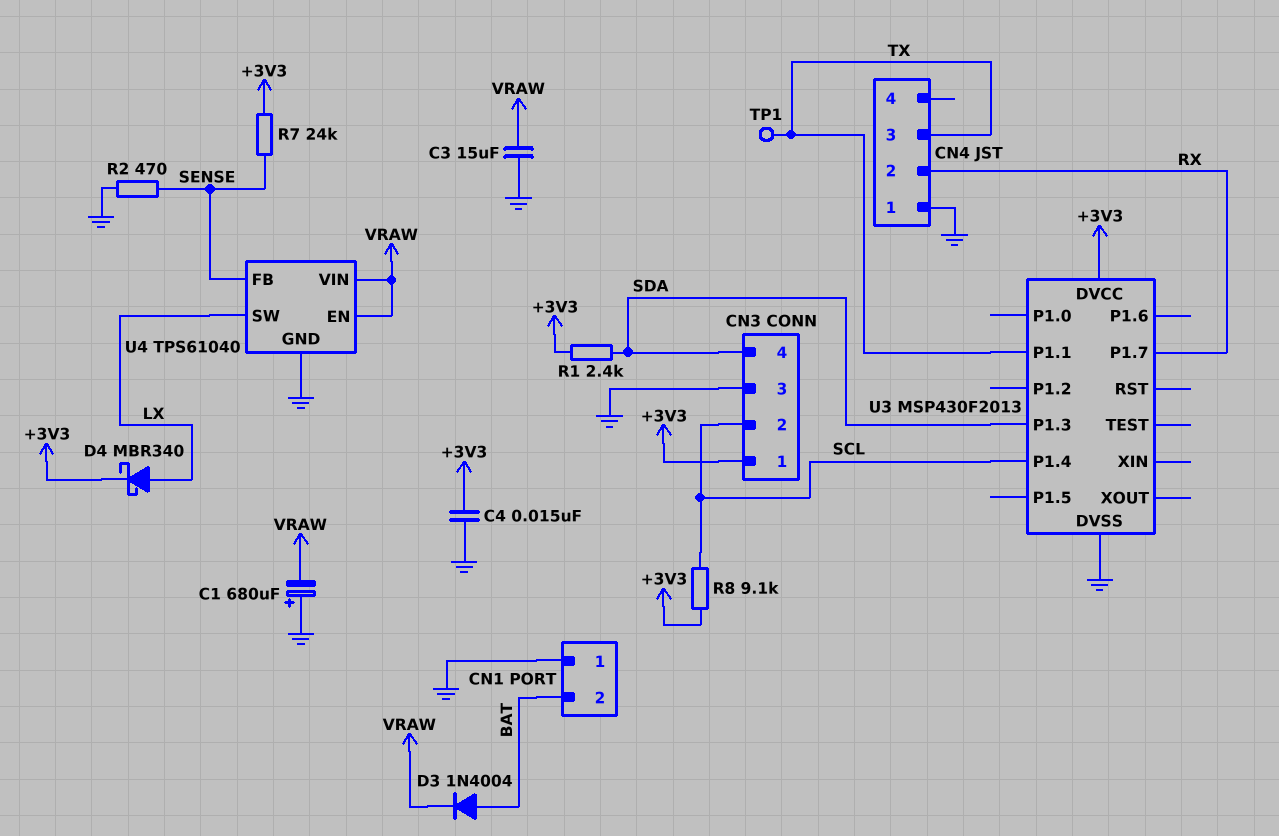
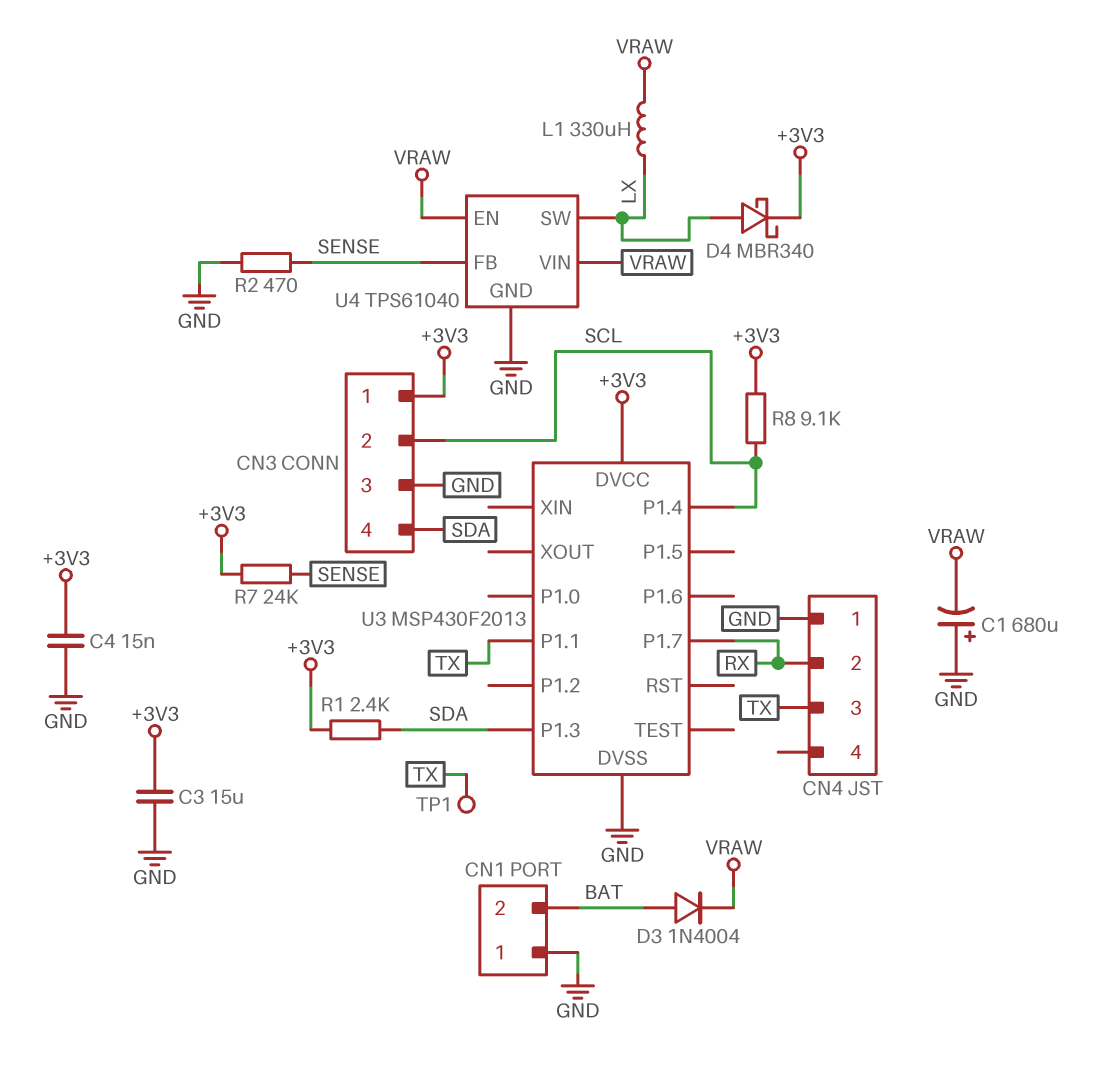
C3: 15uF (GND, VRAW) -> 15uF (+3V3, GND)
L1: none -> 330uH (LX, VRAW)

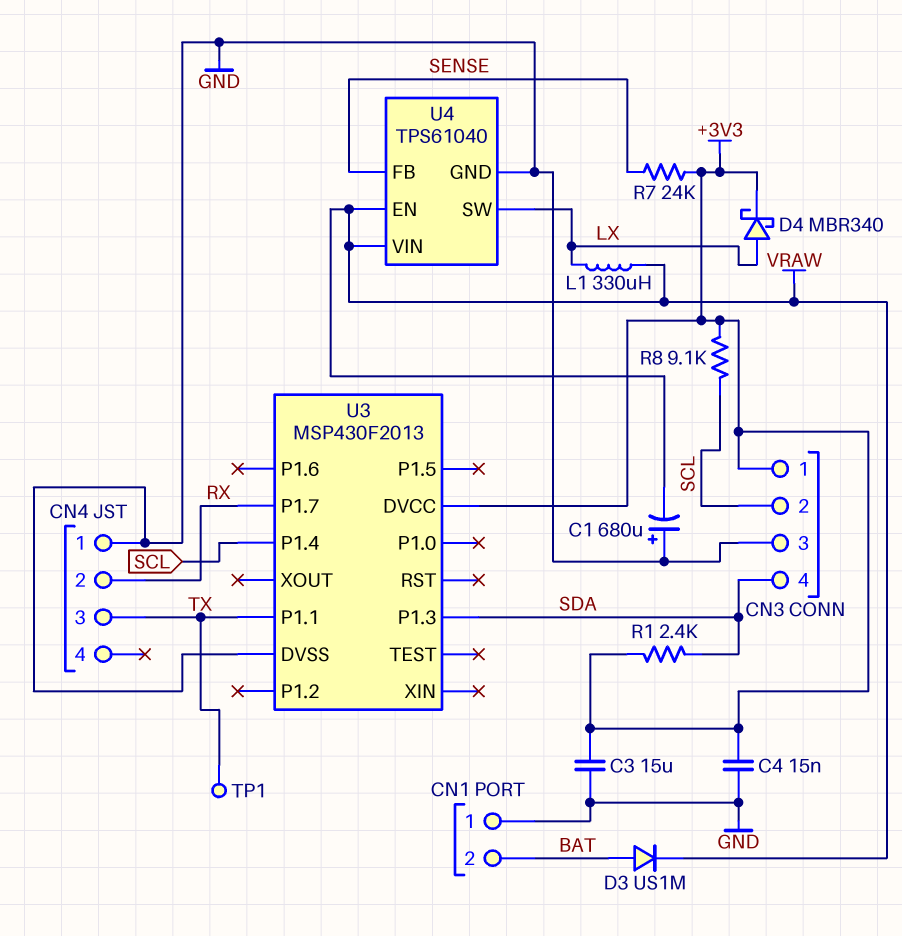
D3: diode 1N4004 (A BAT, K VRAW) -> diode US1M (A BAT, K VRAW)
R2: 470 (GND, SENSE) -> none

